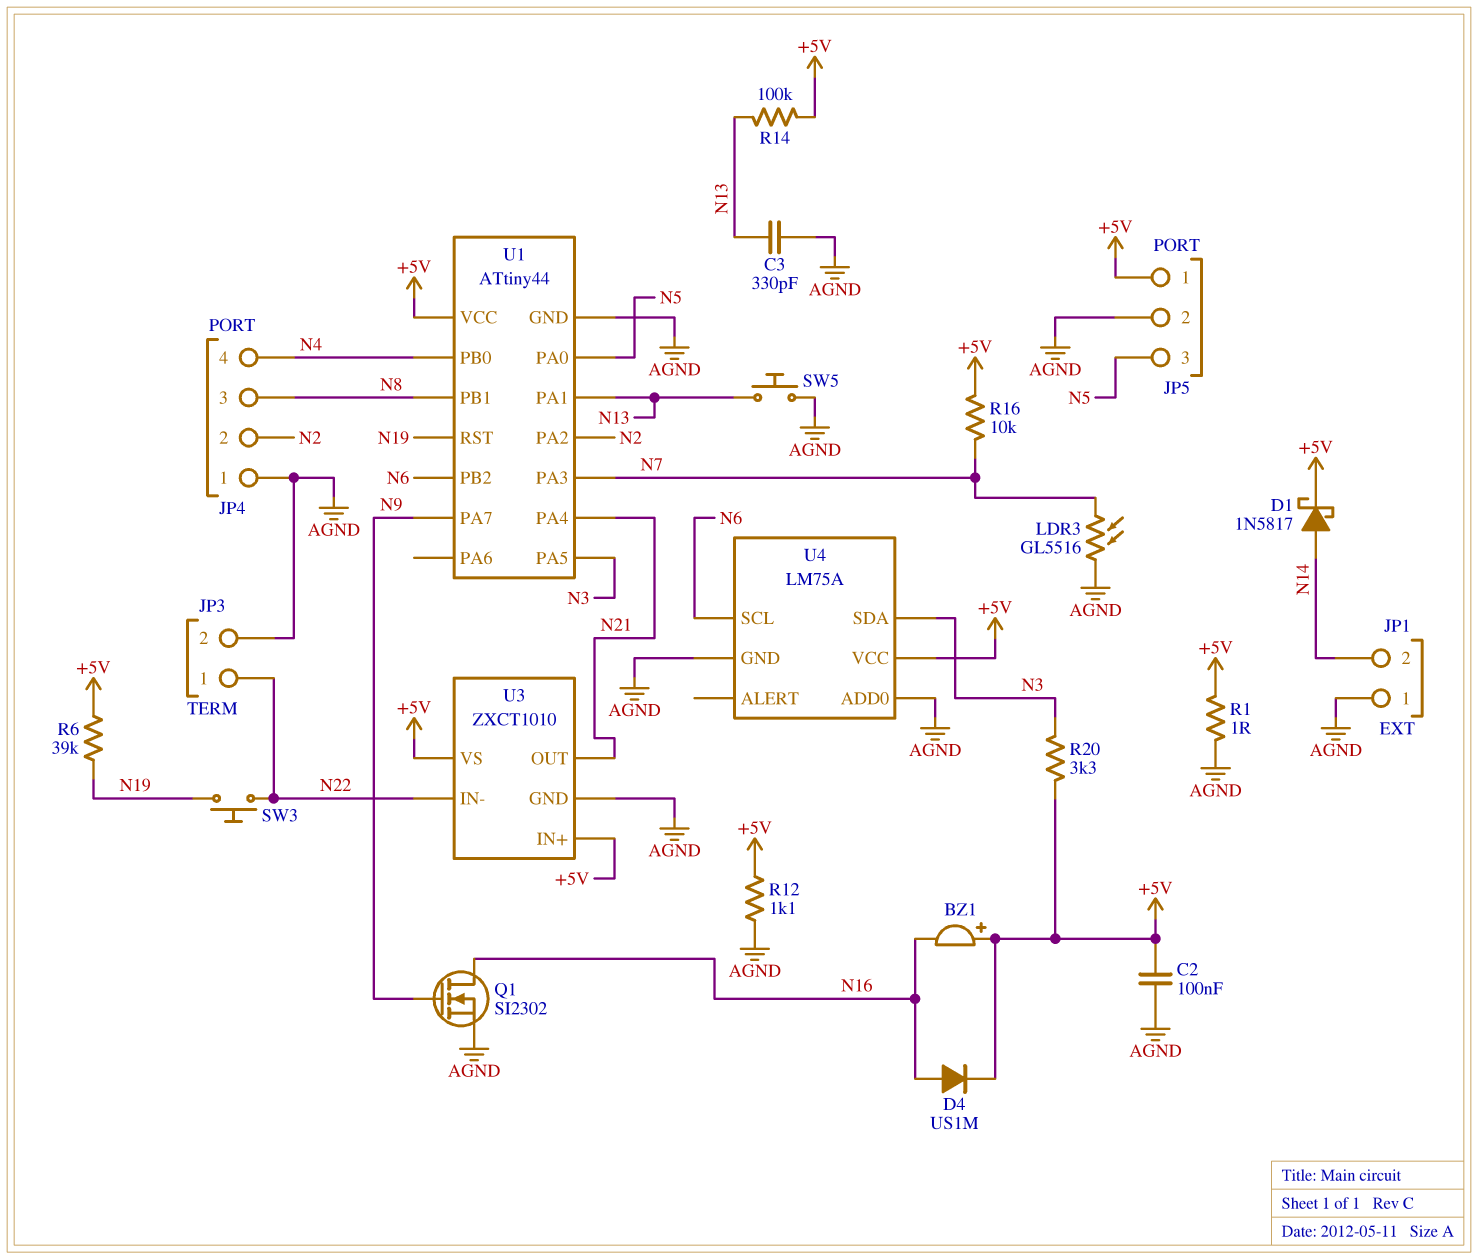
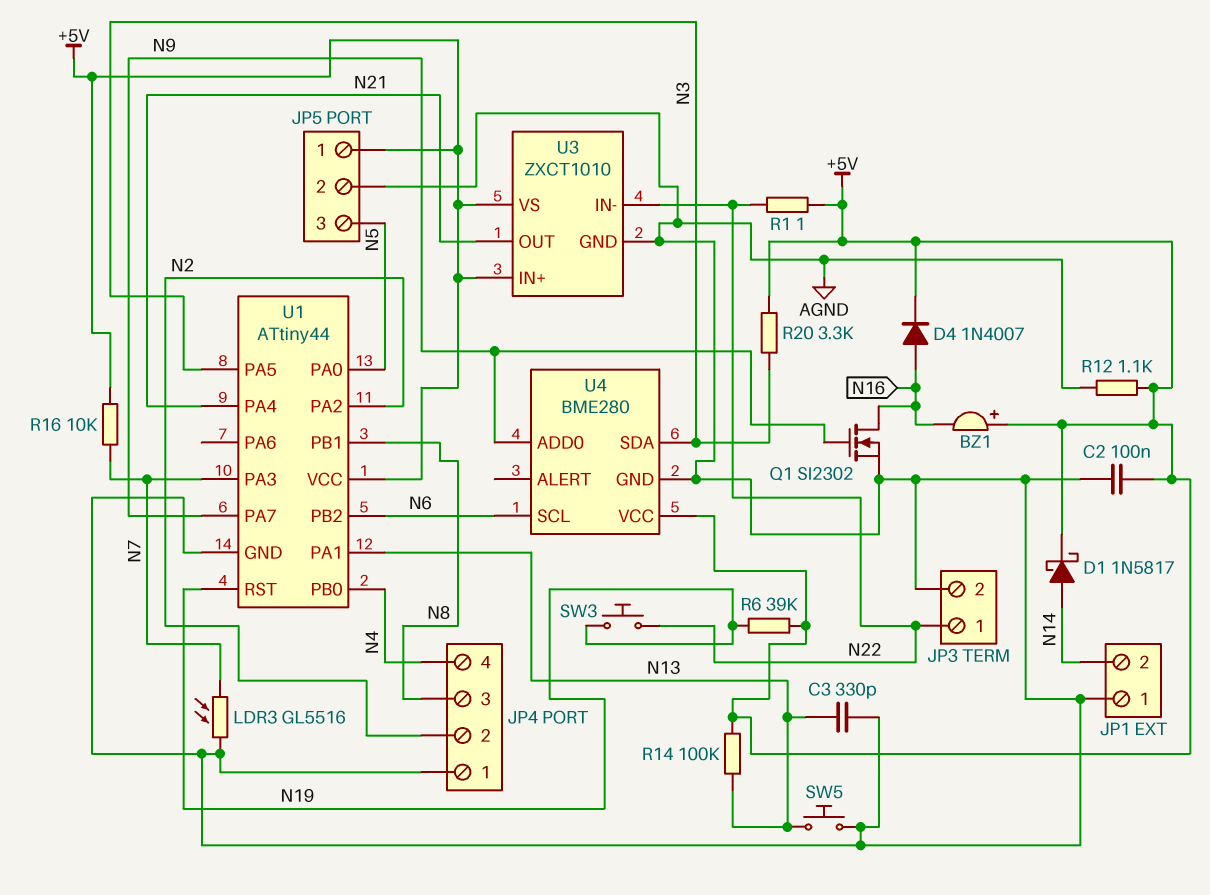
D4: diode US1M (A N16, K +5V) -> diode 1N4007 (A N16, K +5V)
R1: 1 (+5V, AGND) -> 1 (+5V, N22)
U4: LM75A -> BME280
U4 pin ADD0: AGND -> N9

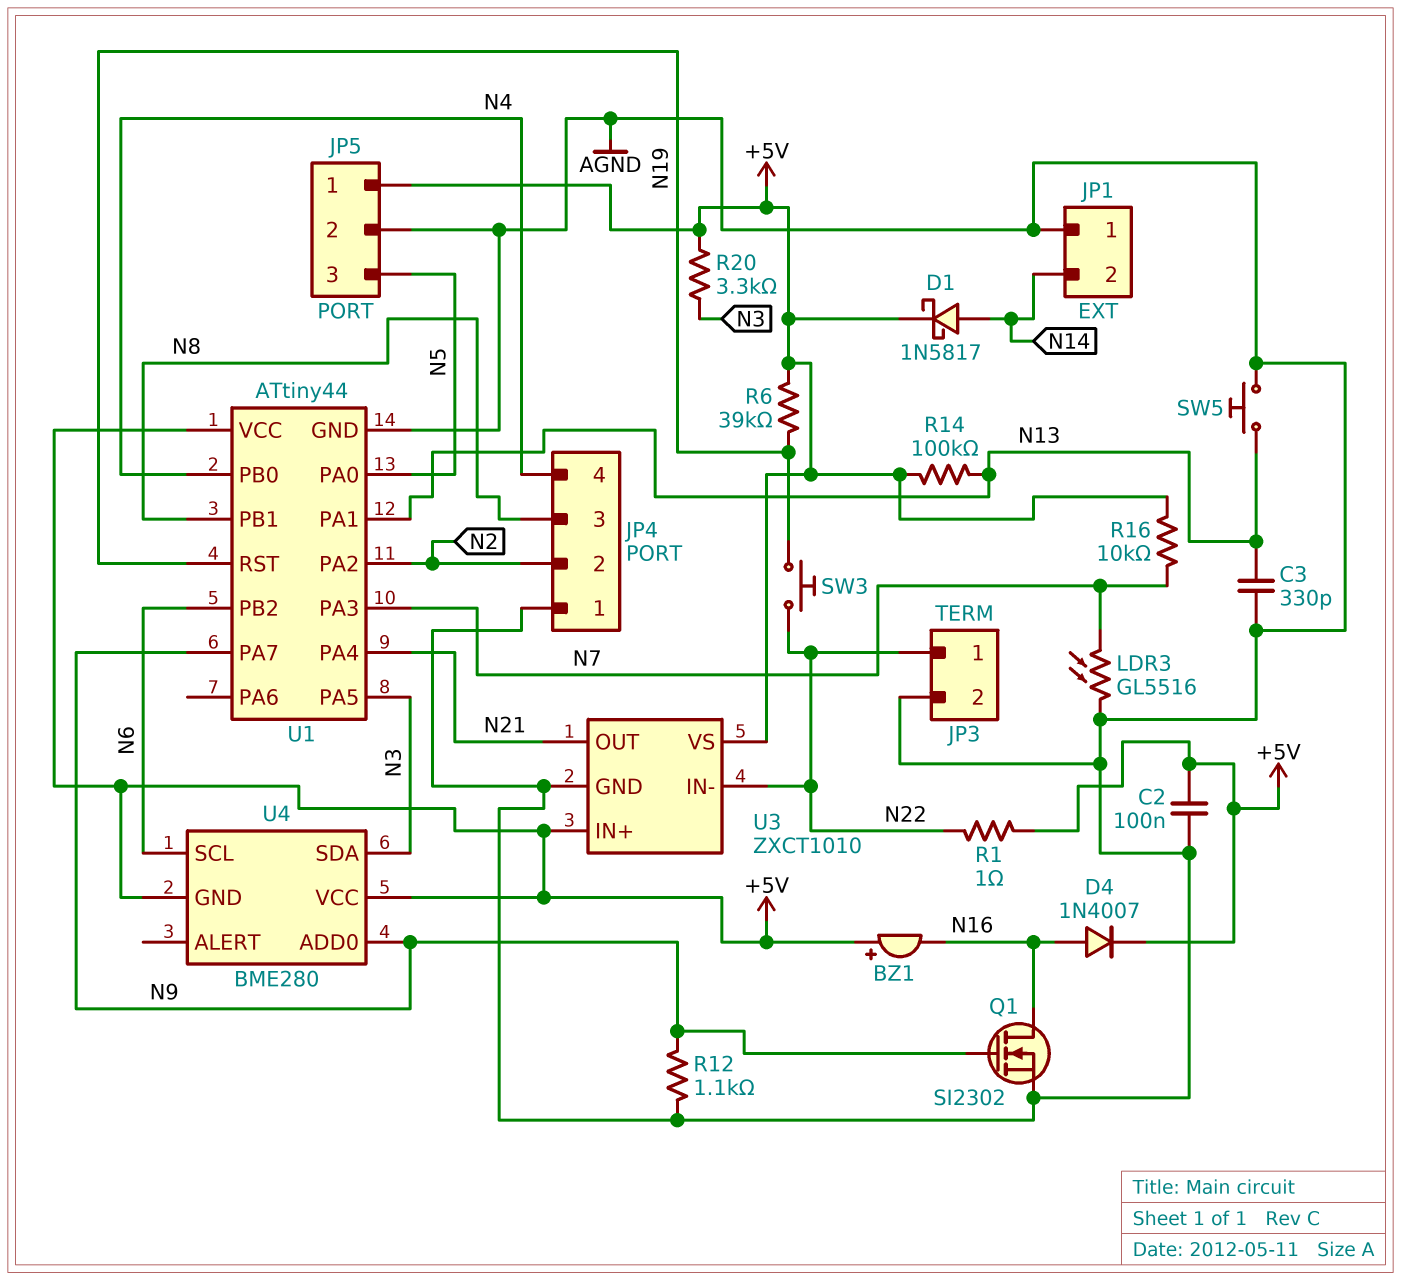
R12: 1.1k (+5V, AGND) -> 1.1k (AGND, N9)
U4 pin GND: AGND -> +5V

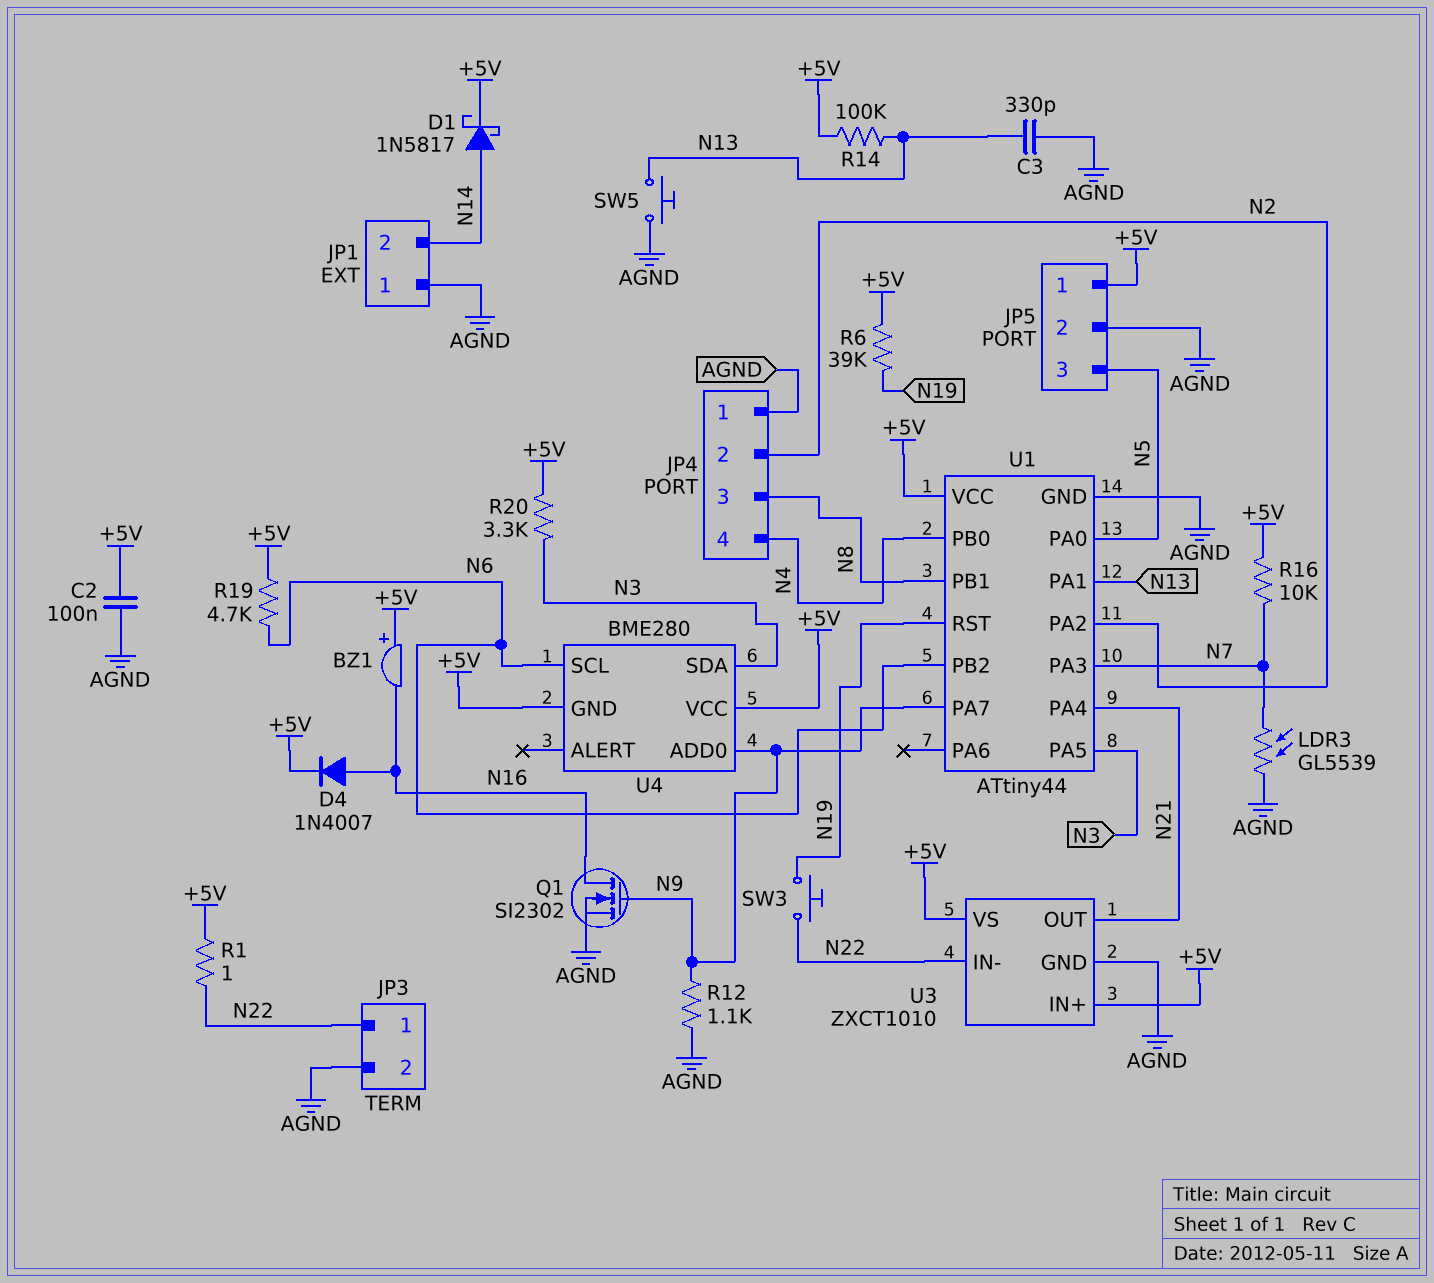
LDR3: GL5516 (AGND, N7) -> GL5539 (AGND, N7)
R19: none -> 4.7k (+5V, N6)

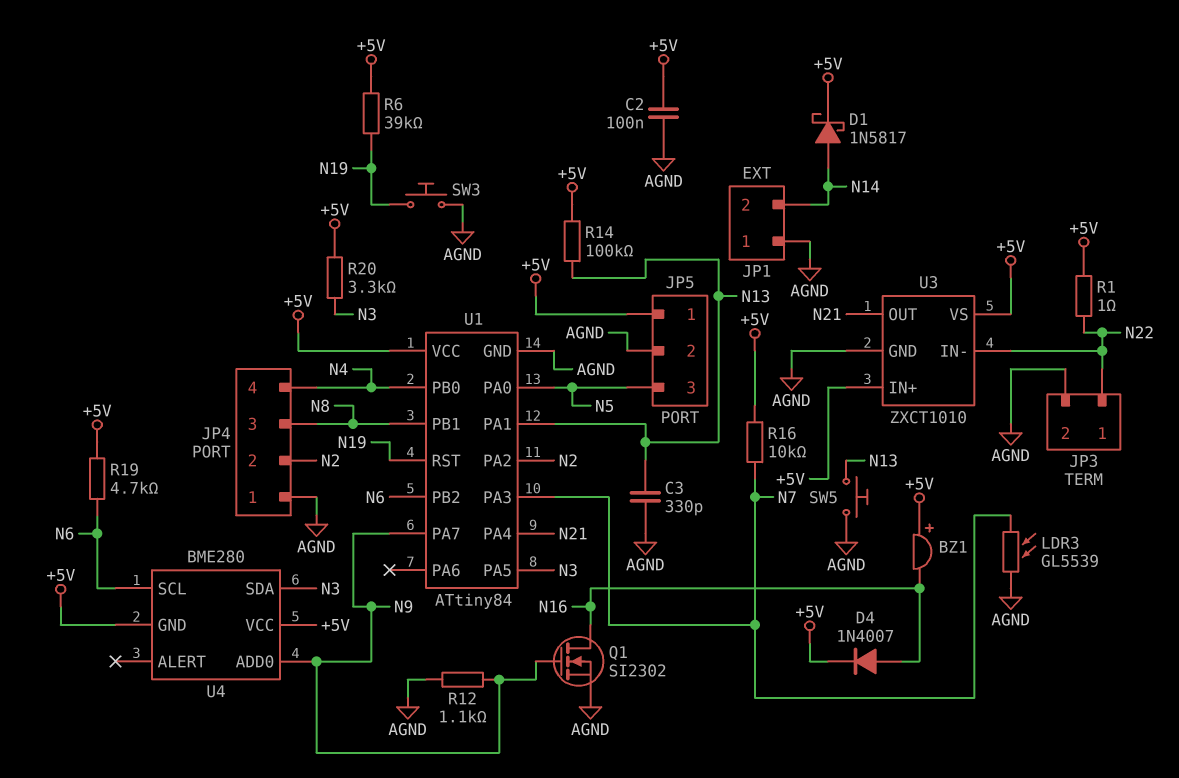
SW3: button (N19, N22) -> button (AGND, N19)
U1: ATtiny44 -> ATtiny84

